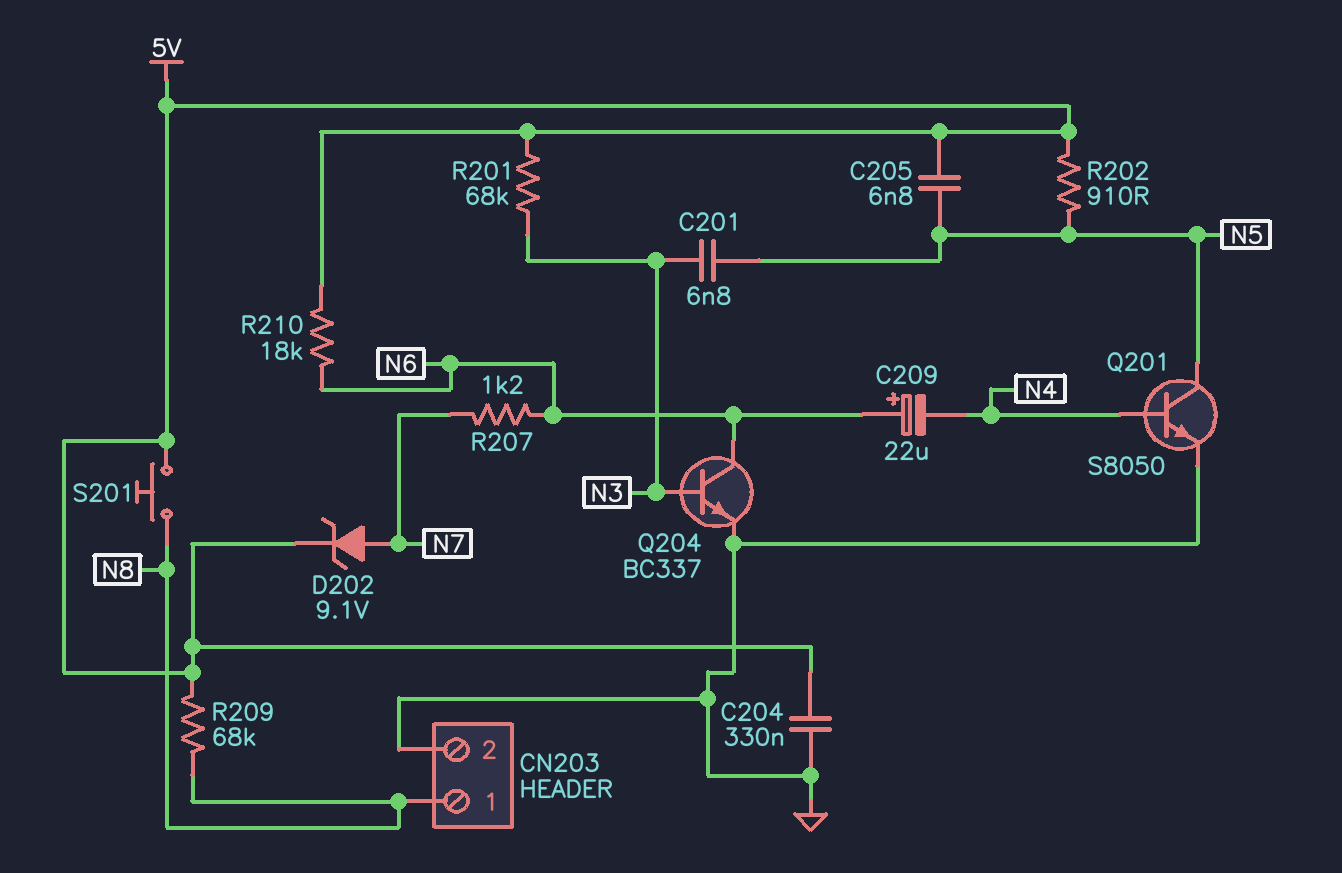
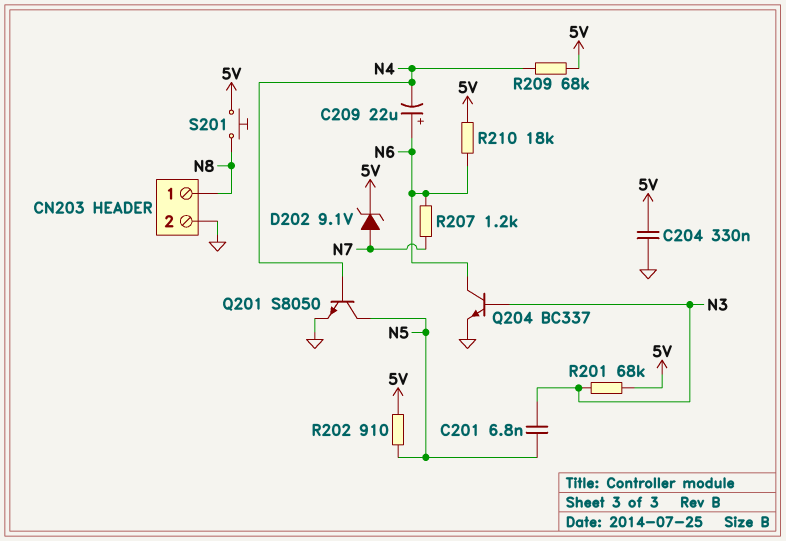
C205: 6.8nF (5V, N5) -> none
R209: 68k (5V, N8) -> 68k (5V, N4)

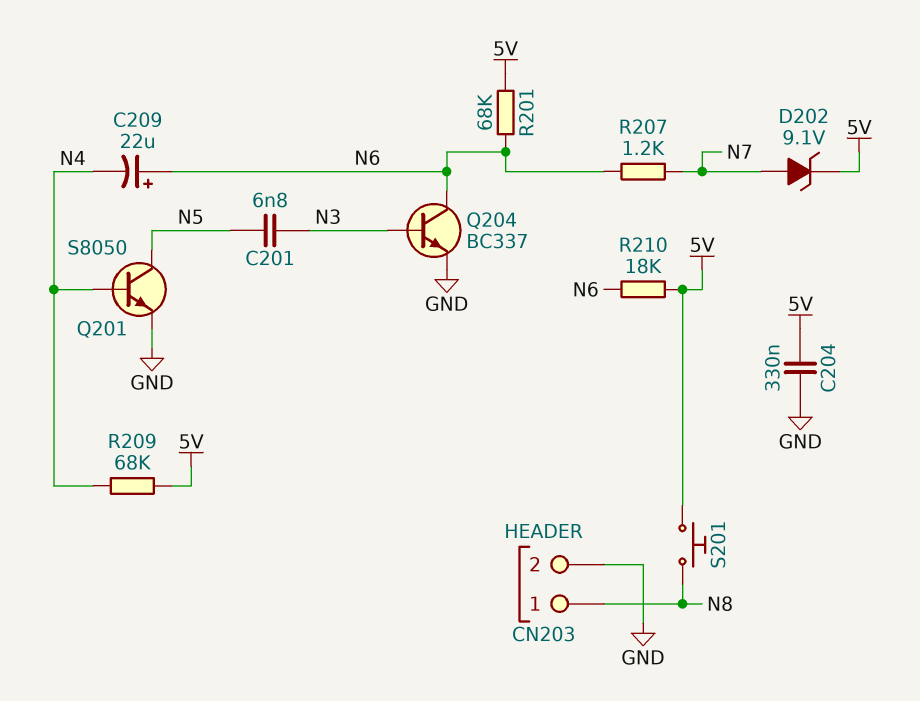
R201: 68k (5V, N3) -> 68k (5V, N6)
R202: 910 (5V, N5) -> none

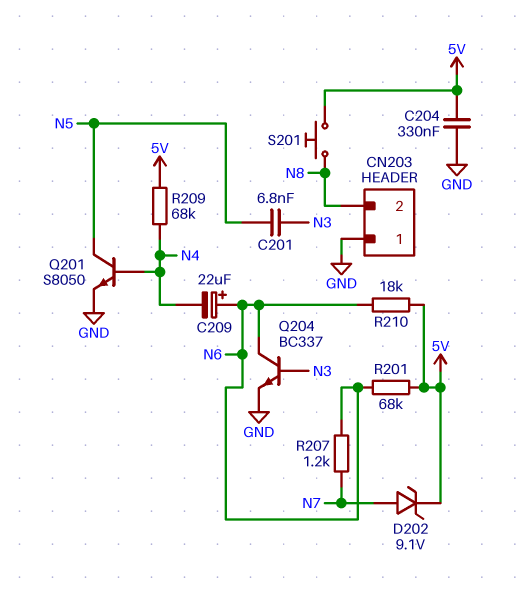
CN203 pin 1: N8 -> GND
CN203 pin 2: GND -> N8

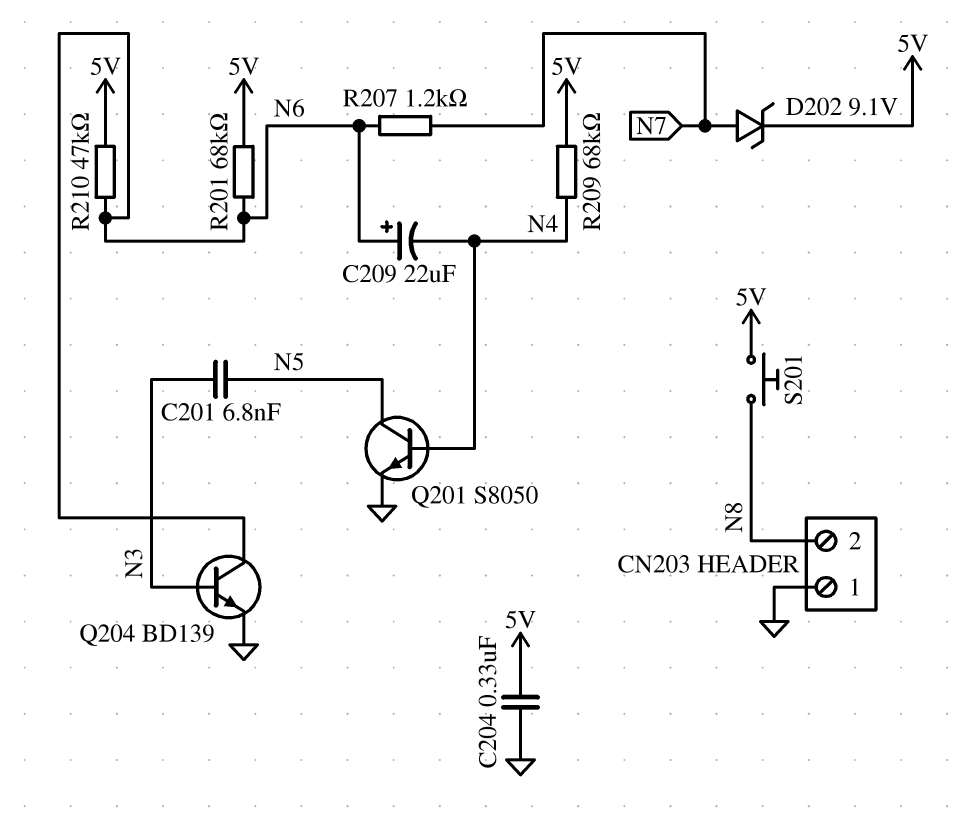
Q204: NPN BC337 (B N3, C N6, E GND) -> NPN BD139 (B N3, C N6, E GND)
R210: 18k (5V, N6) -> 47k (5V, N6)

